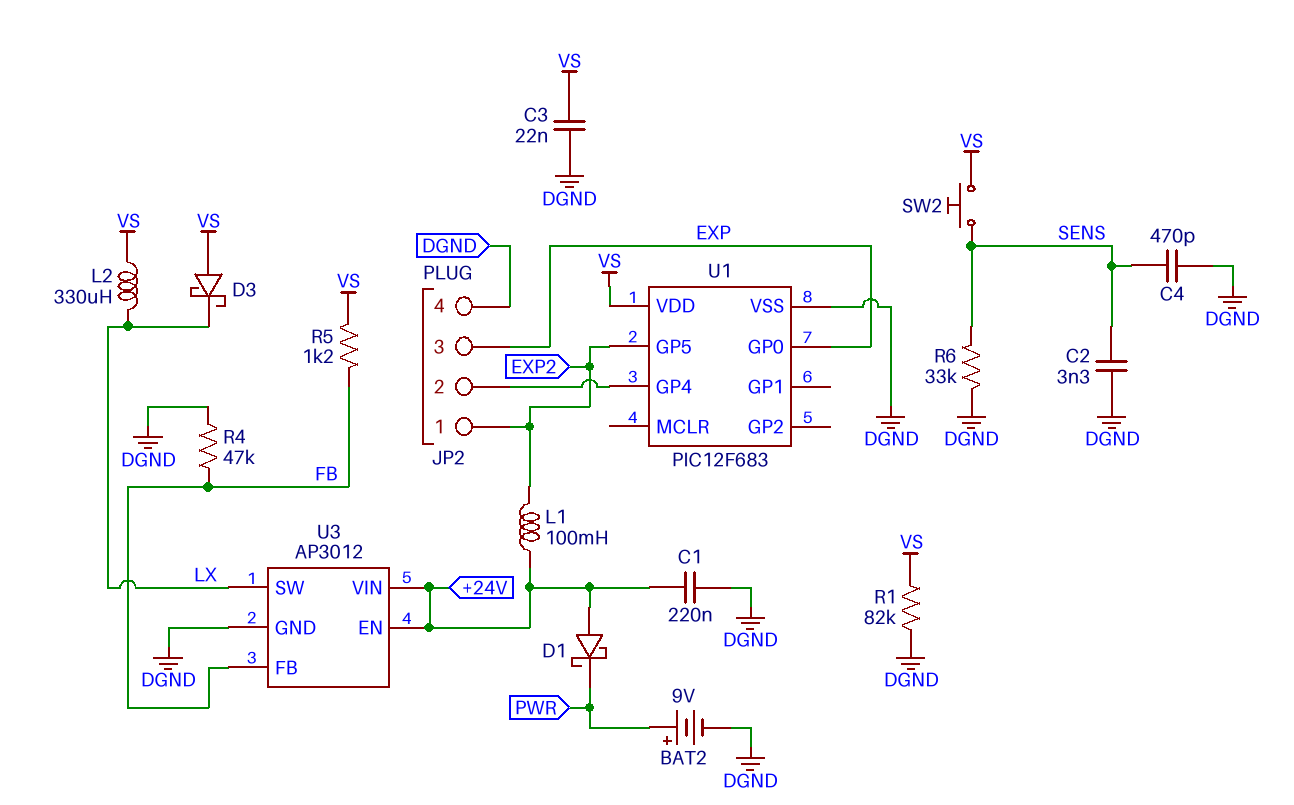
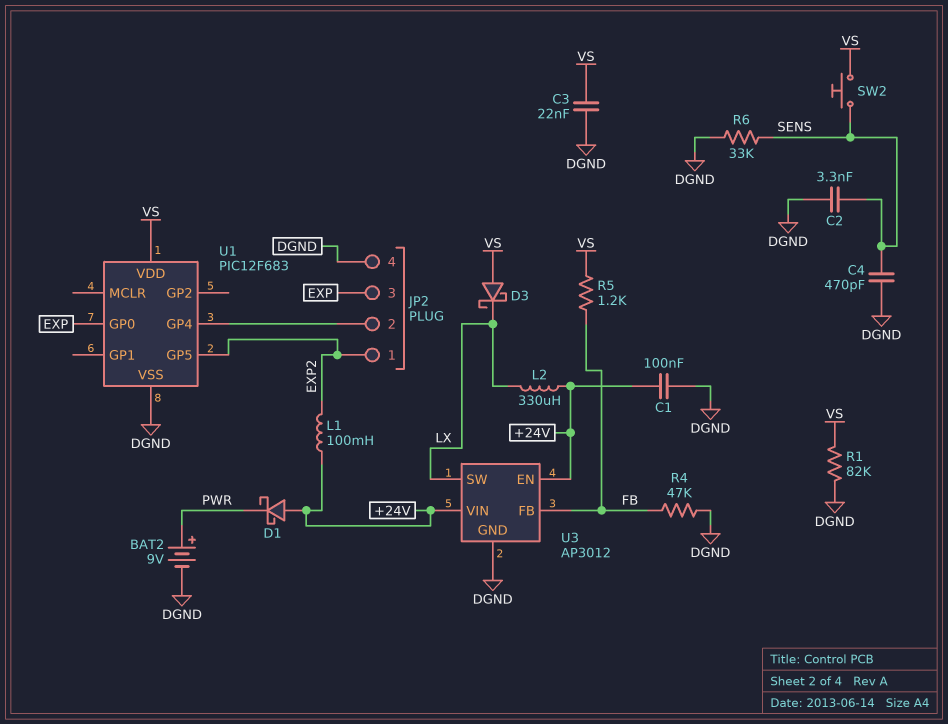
C1: 220nF (+24V, DGND) -> 100nF (+24V, DGND)
L2: 330uH (LX, VS) -> 330uH (+24V, LX)

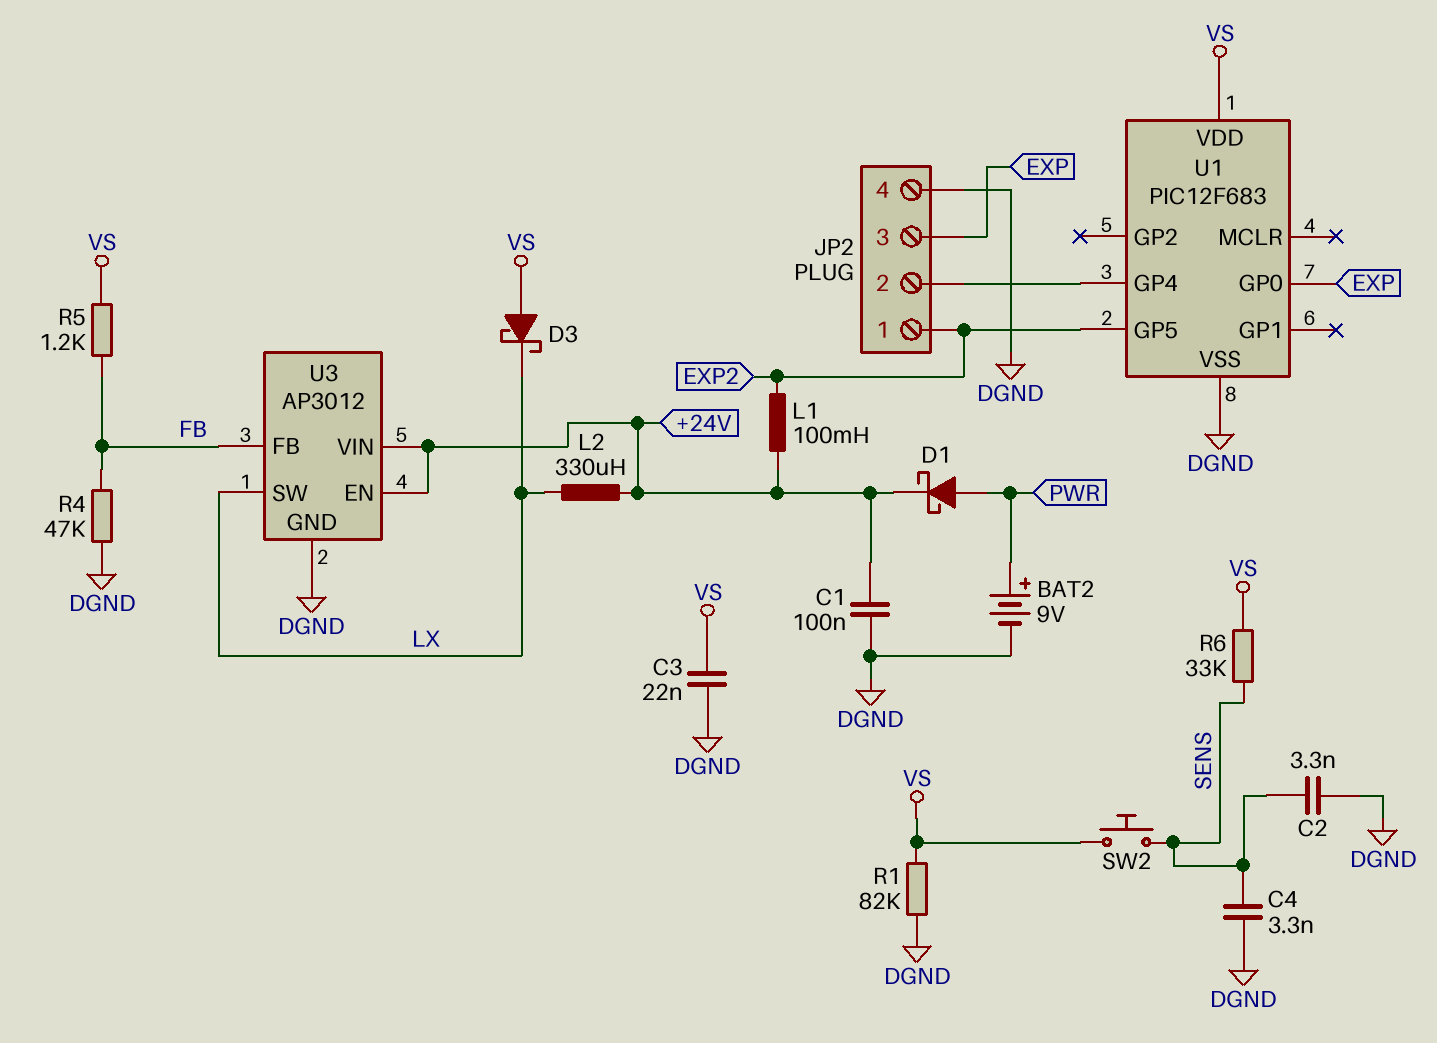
C4: 470pF (DGND, SENS) -> 3.3nF (DGND, SENS)
D1: schottky (A +24V, K PWR) -> schottky (A PWR, K +24V)
R6: 33k (DGND, SENS) -> 33k (SENS, VS)

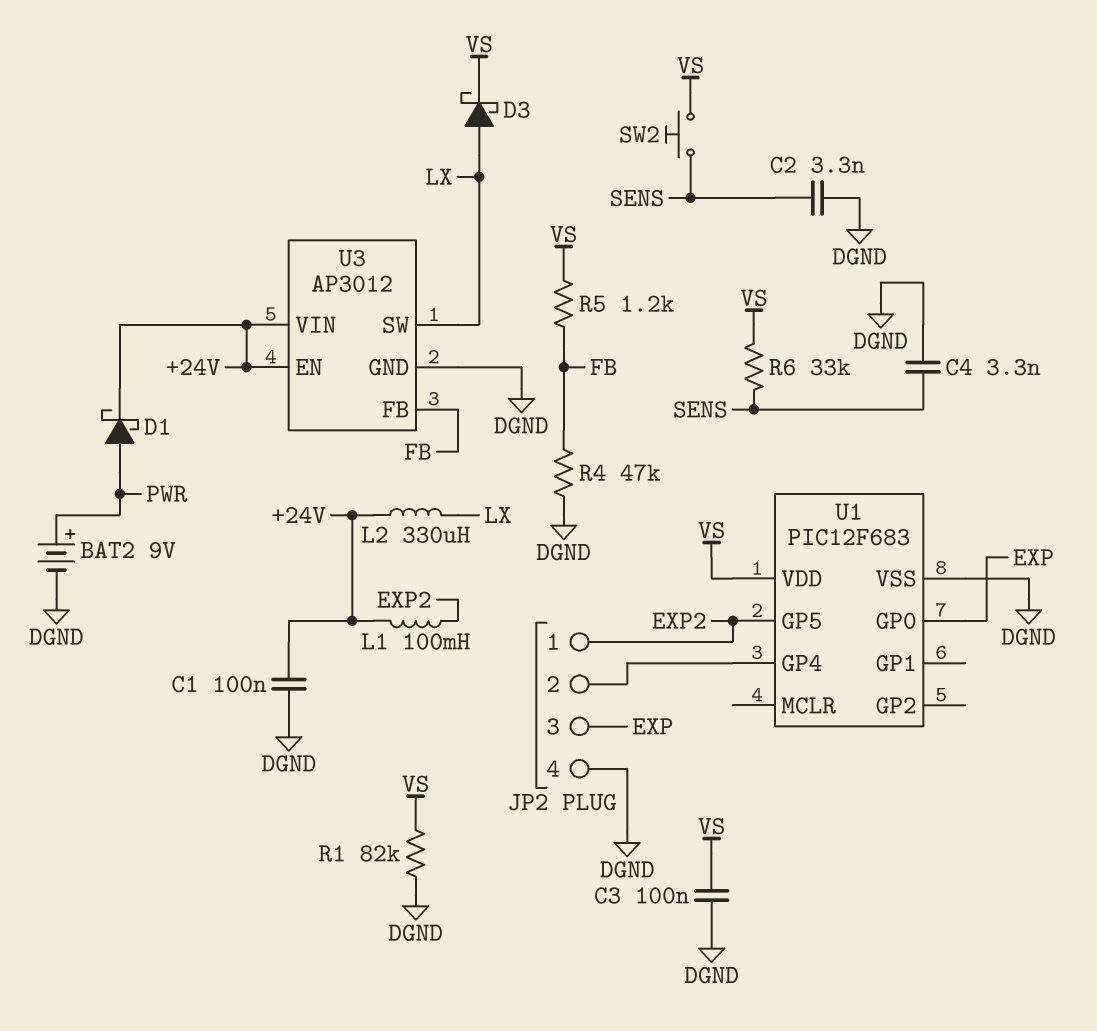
C3: 22nF (DGND, VS) -> 100nF (DGND, VS)
D3: schottky (A VS, K LX) -> schottky (A LX, K VS)

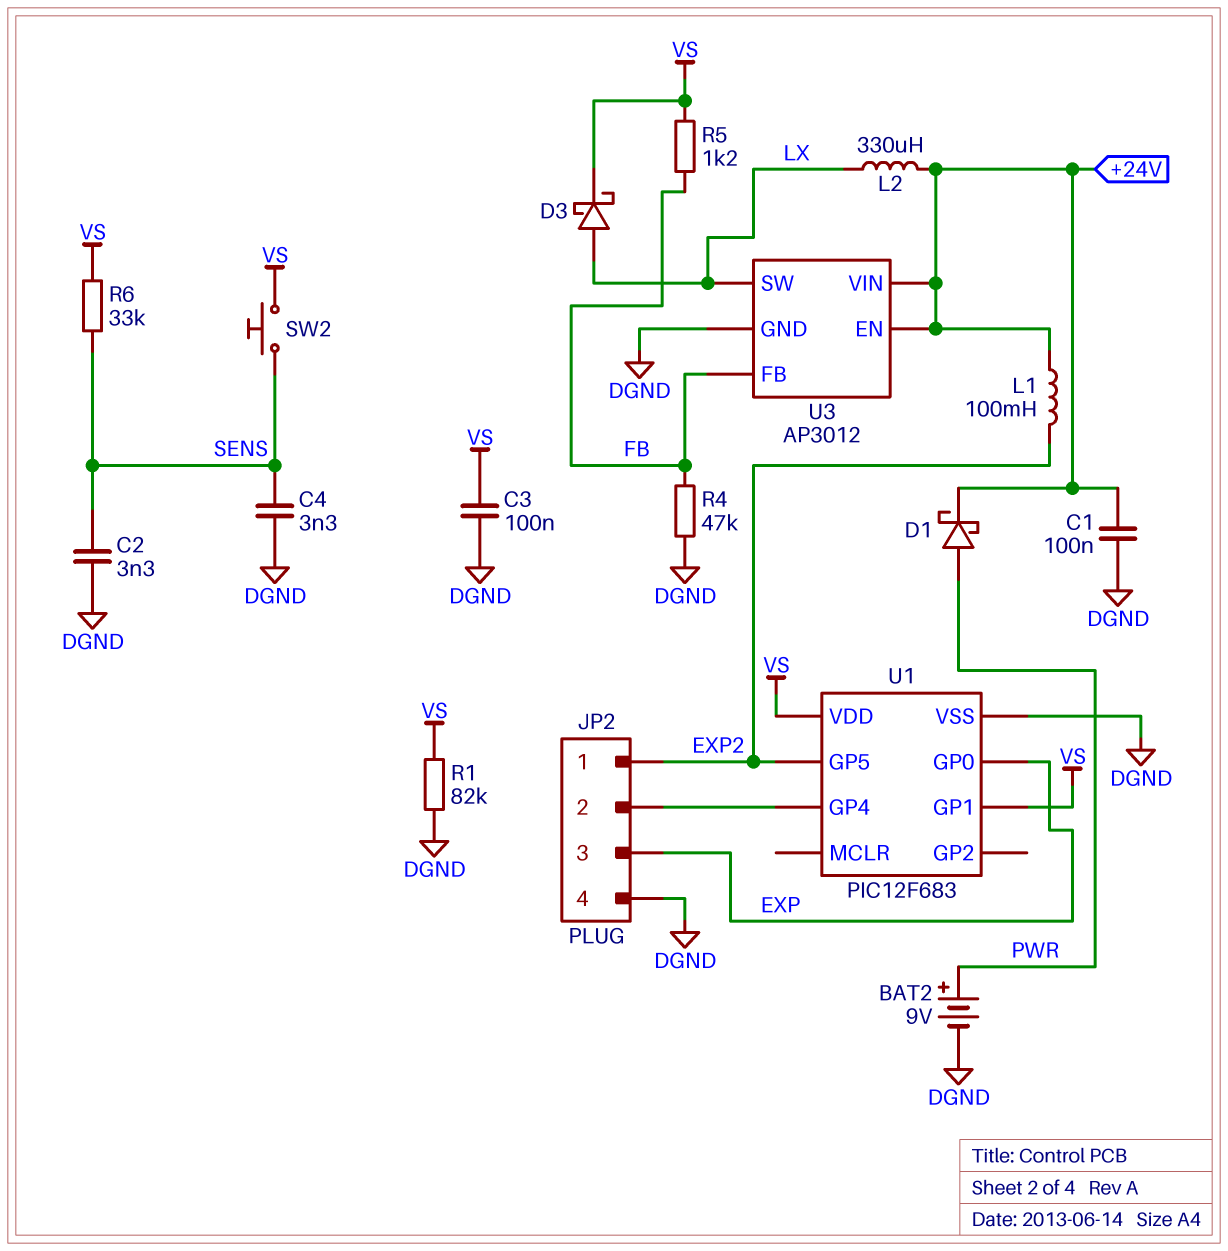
U1 pin GP1: none -> VS

